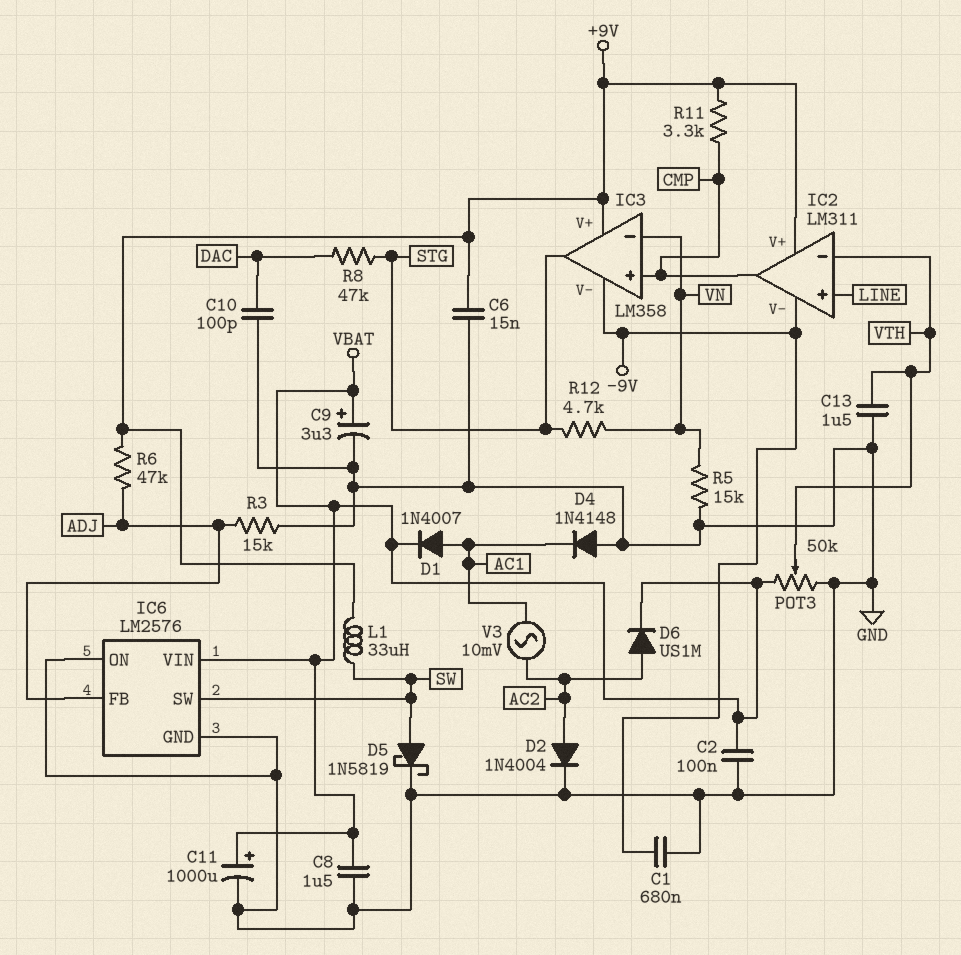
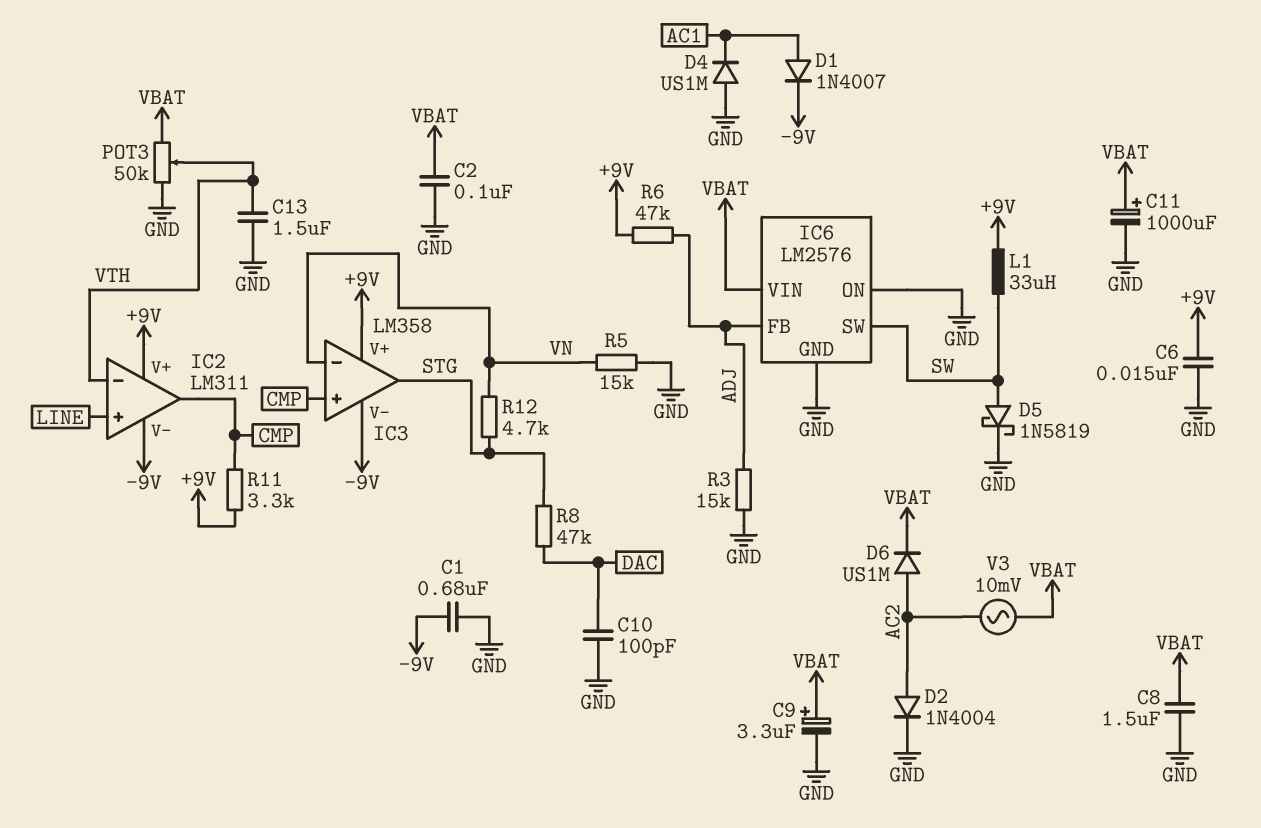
D1: diode 1N4007 (A AC1, K VBAT) -> diode 1N4007 (A AC1, K -9V)
D4: diode 1N4148 (A GND, K AC1) -> diode US1M (A GND, K AC1)
V3: AC 10mV (AC1, AC2) -> AC 10mV (AC2, VBAT)

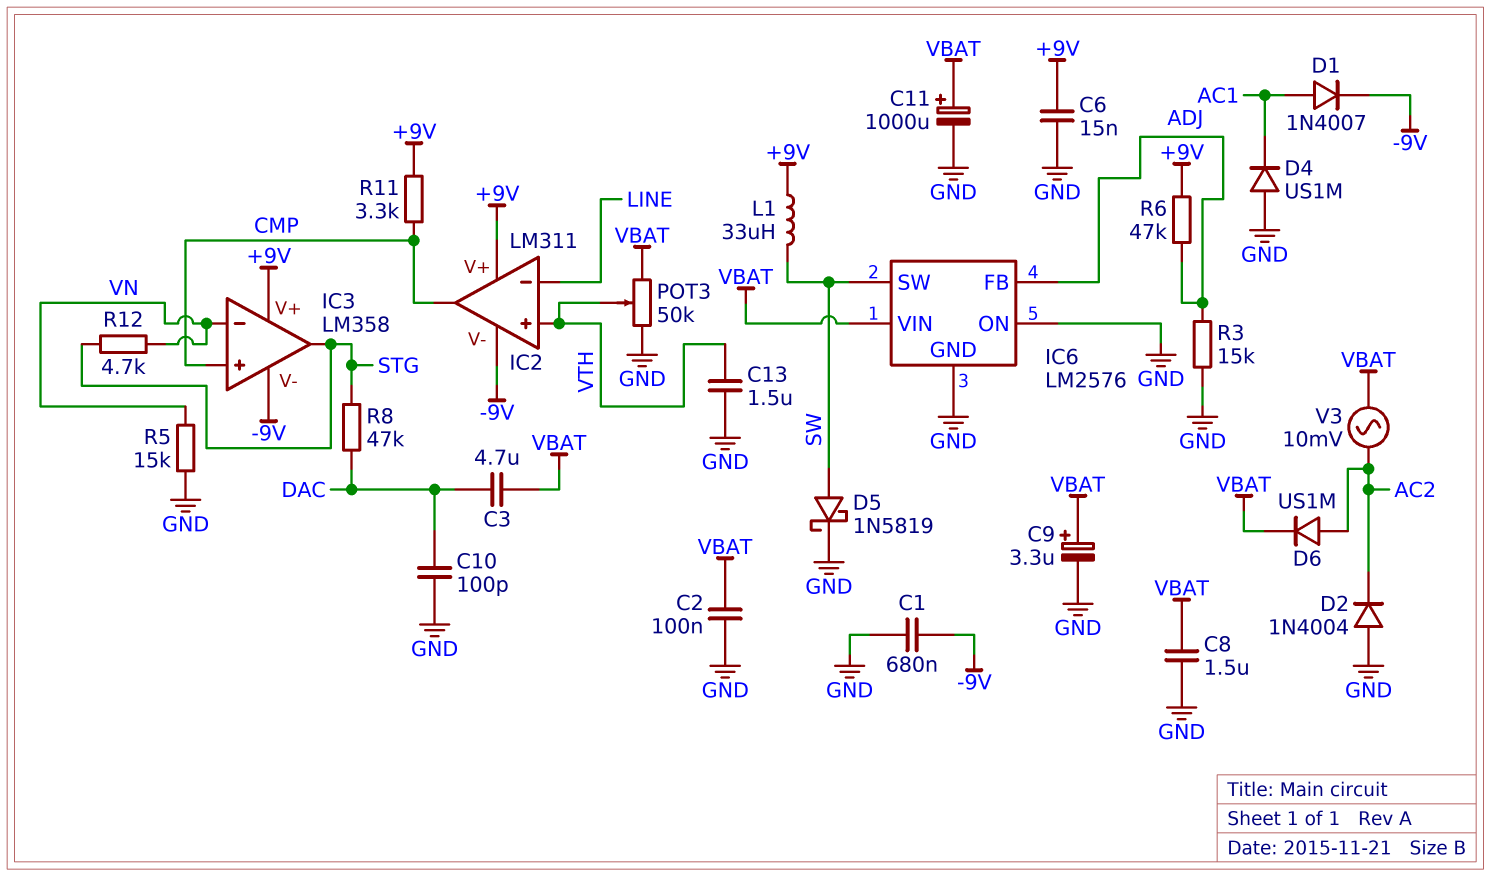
C3: none -> 4.7uF (DAC, VBAT)
D2: diode 1N4004 (A AC2, K GND) -> diode 1N4004 (A GND, K AC2)
IC2 pin in+: LINE -> VTH
IC2 pin in-: VTH -> LINE

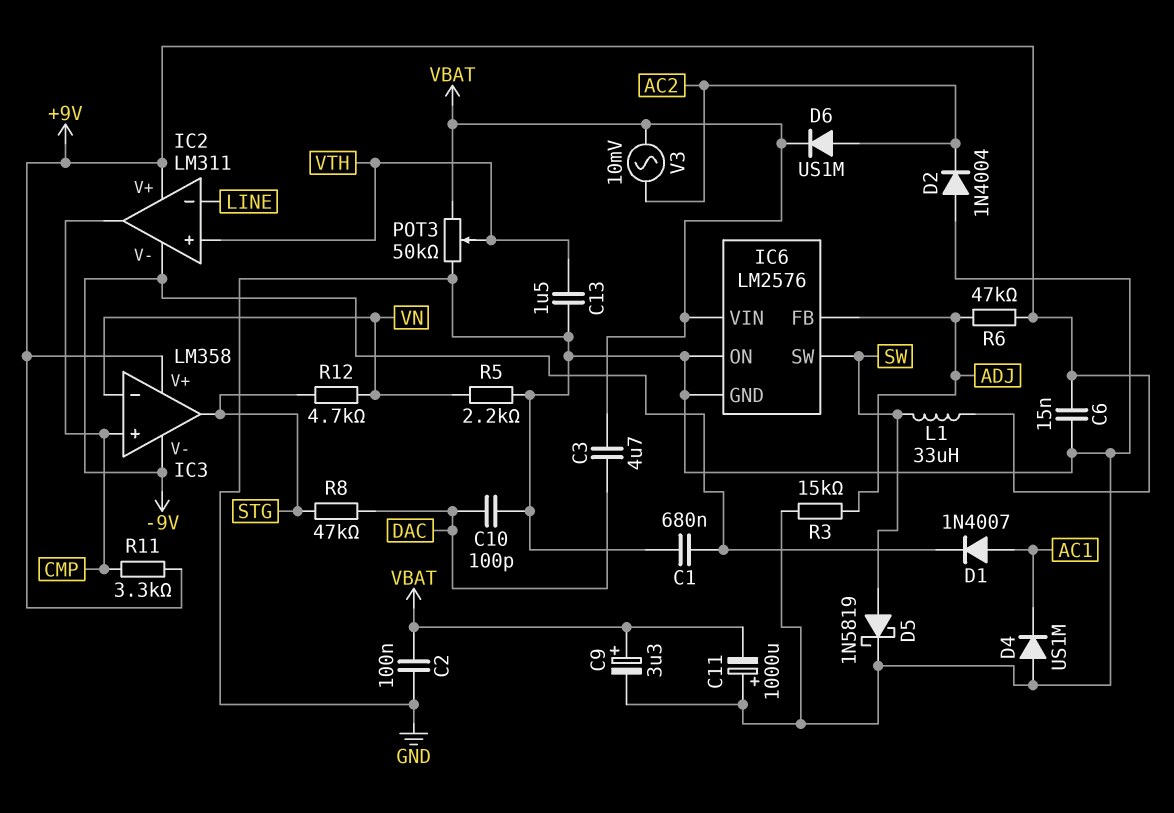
C8: 1.5uF (GND, VBAT) -> none
C11: 1000uF (plus VBAT, minus GND) -> 1000uF (plus GND, minus VBAT)
R5: 15k (GND, VN) -> 2.2k (GND, VN)

